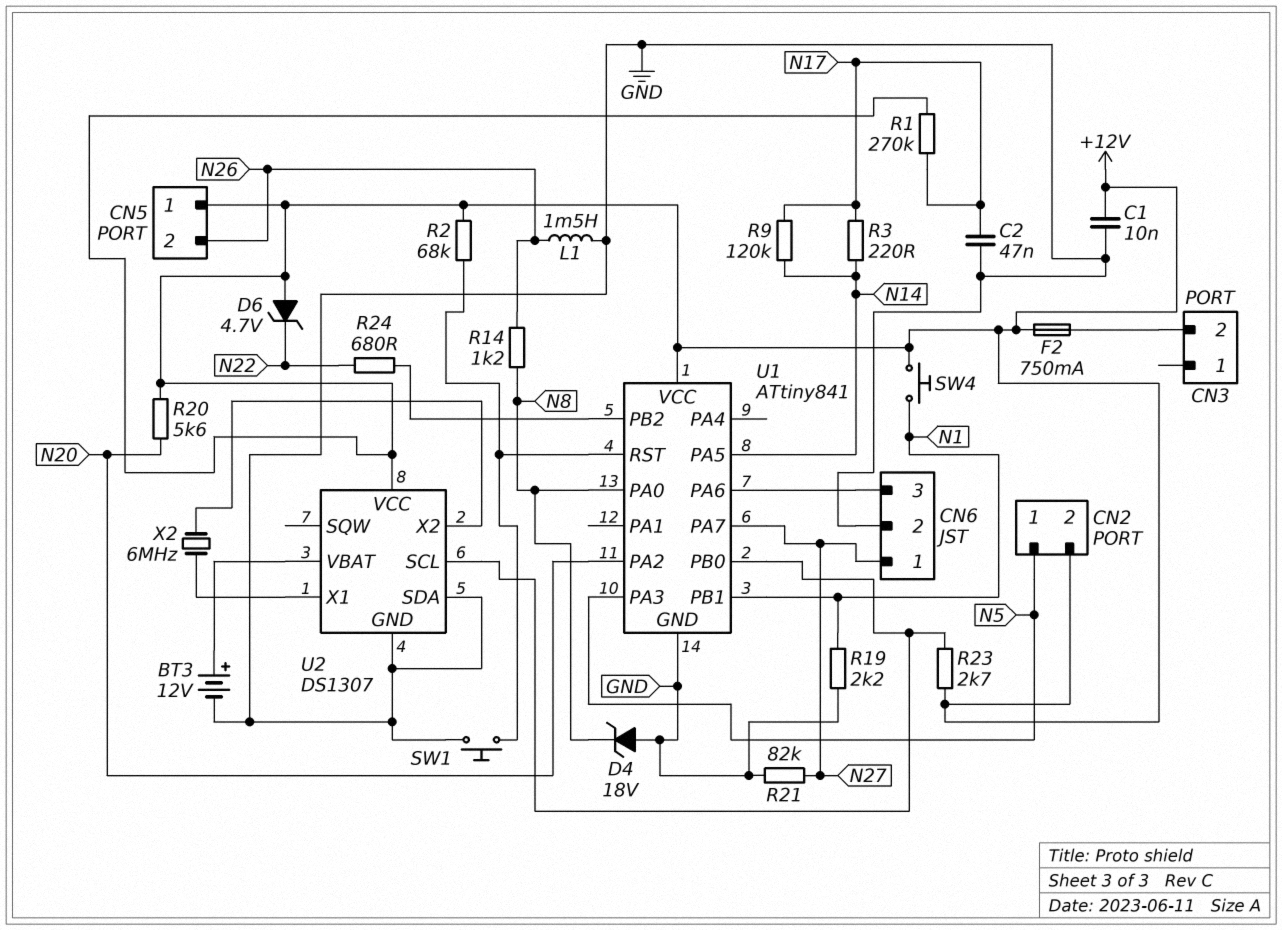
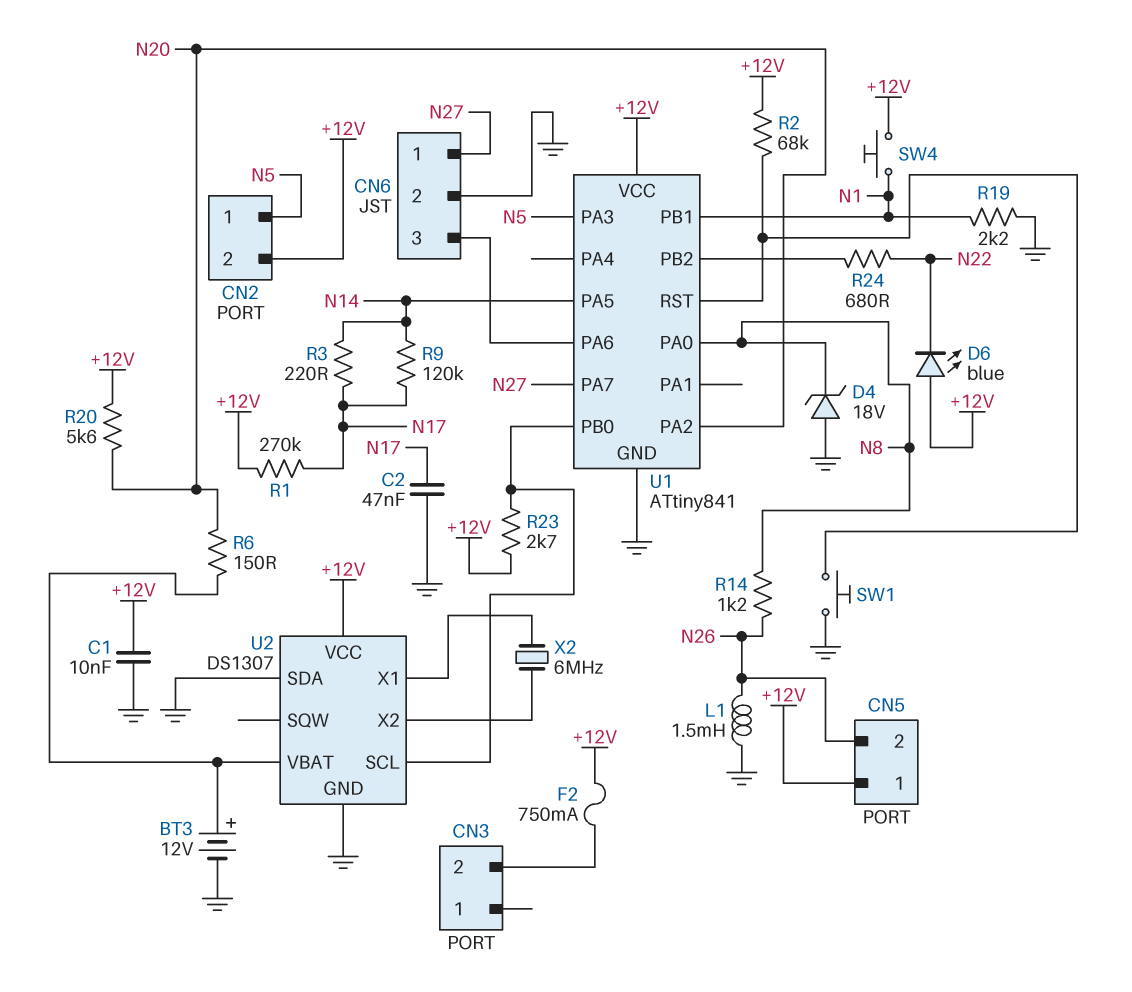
D6: zener 4.7V (A +12V, K N22) -> LED blue (A +12V, K N22)
R6: none -> 150 (N20, U2/VBAT)
R21: 82k (GND, N27) -> none

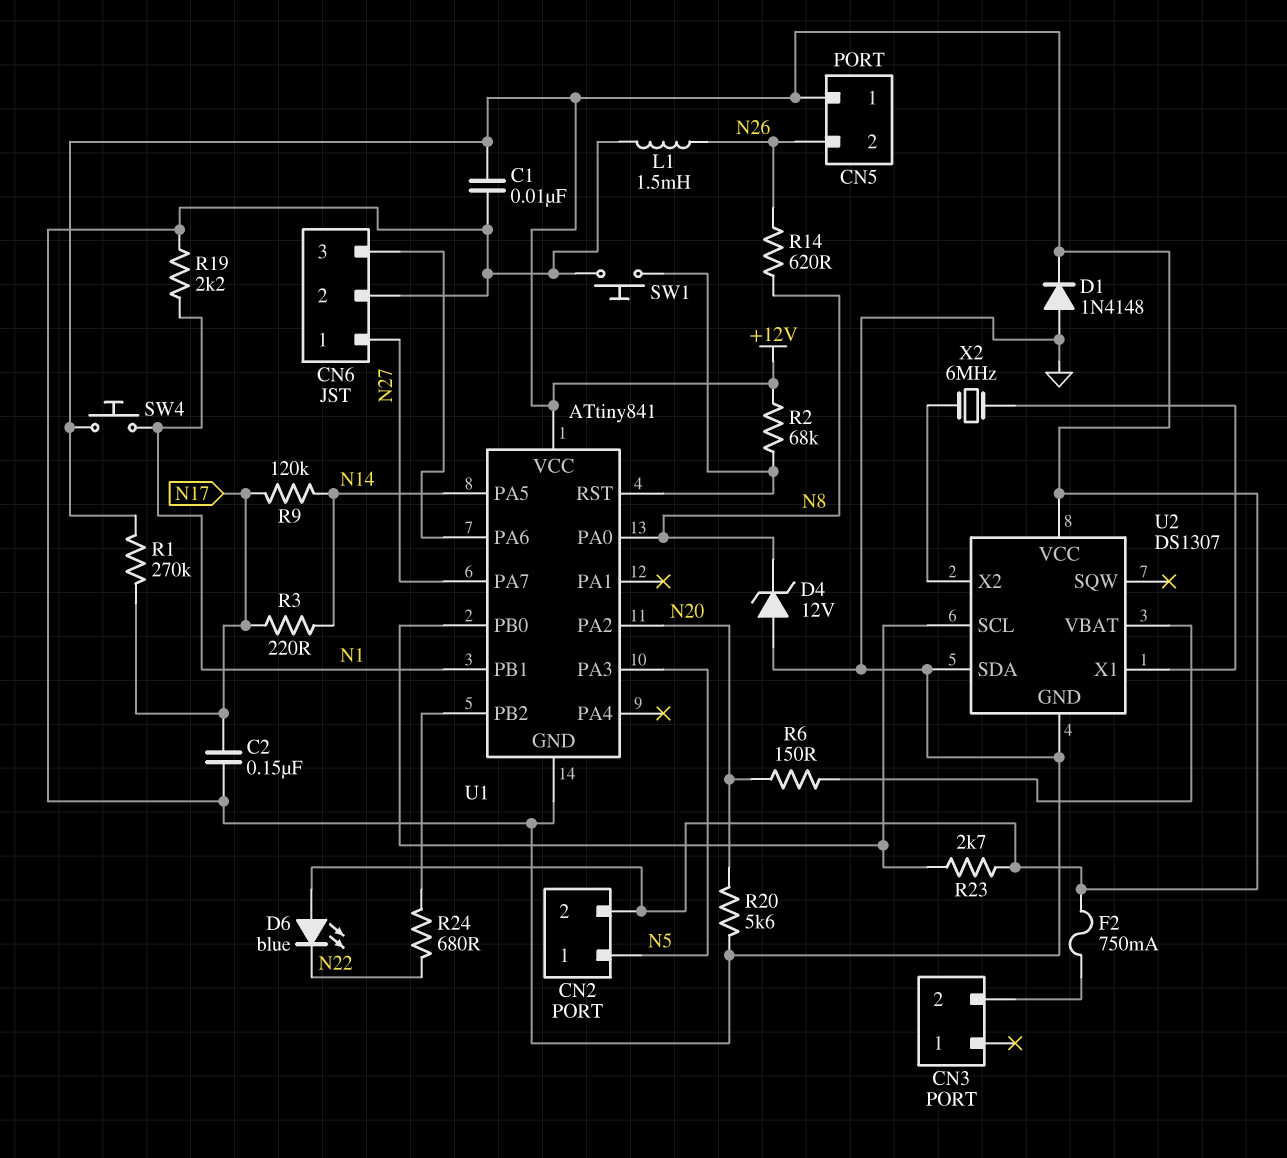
BT3: 12V (plus U2/VBAT, minus GND) -> none
C2: 47nF (GND, N17) -> 150nF (GND, N17)
D1: none -> diode 1N4148 (A GND, K +12V)
D4: zener 18V (A GND, K N8) -> zener 12V (A GND, K N8)
R14: 1.2k (N8, N26) -> 620 (N8, N26)
R20: 5.6k (+12V, N20) -> 5.6k (GND, N20)

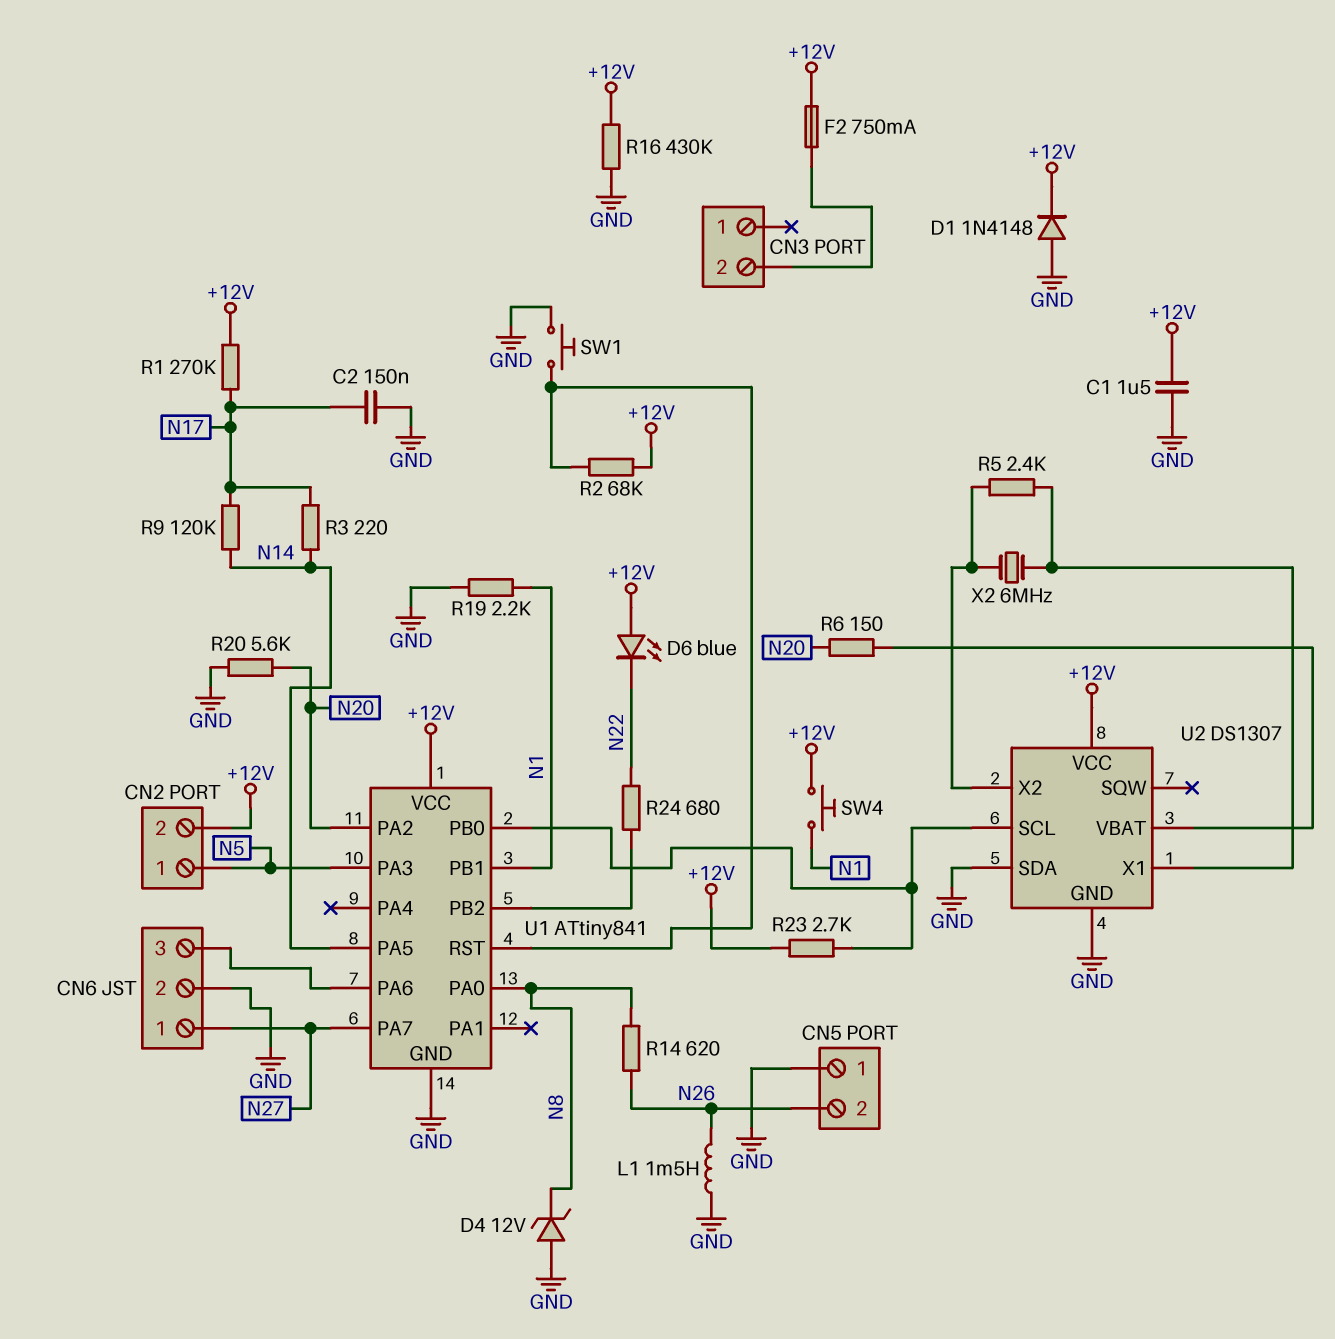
C1: 10nF (+12V, GND) -> 1.5uF (+12V, GND)
CN5 pin 1: +12V -> GND
R5: none -> 2.4k (U2/X1, U2/X2)
R16: none -> 430k (+12V, GND)

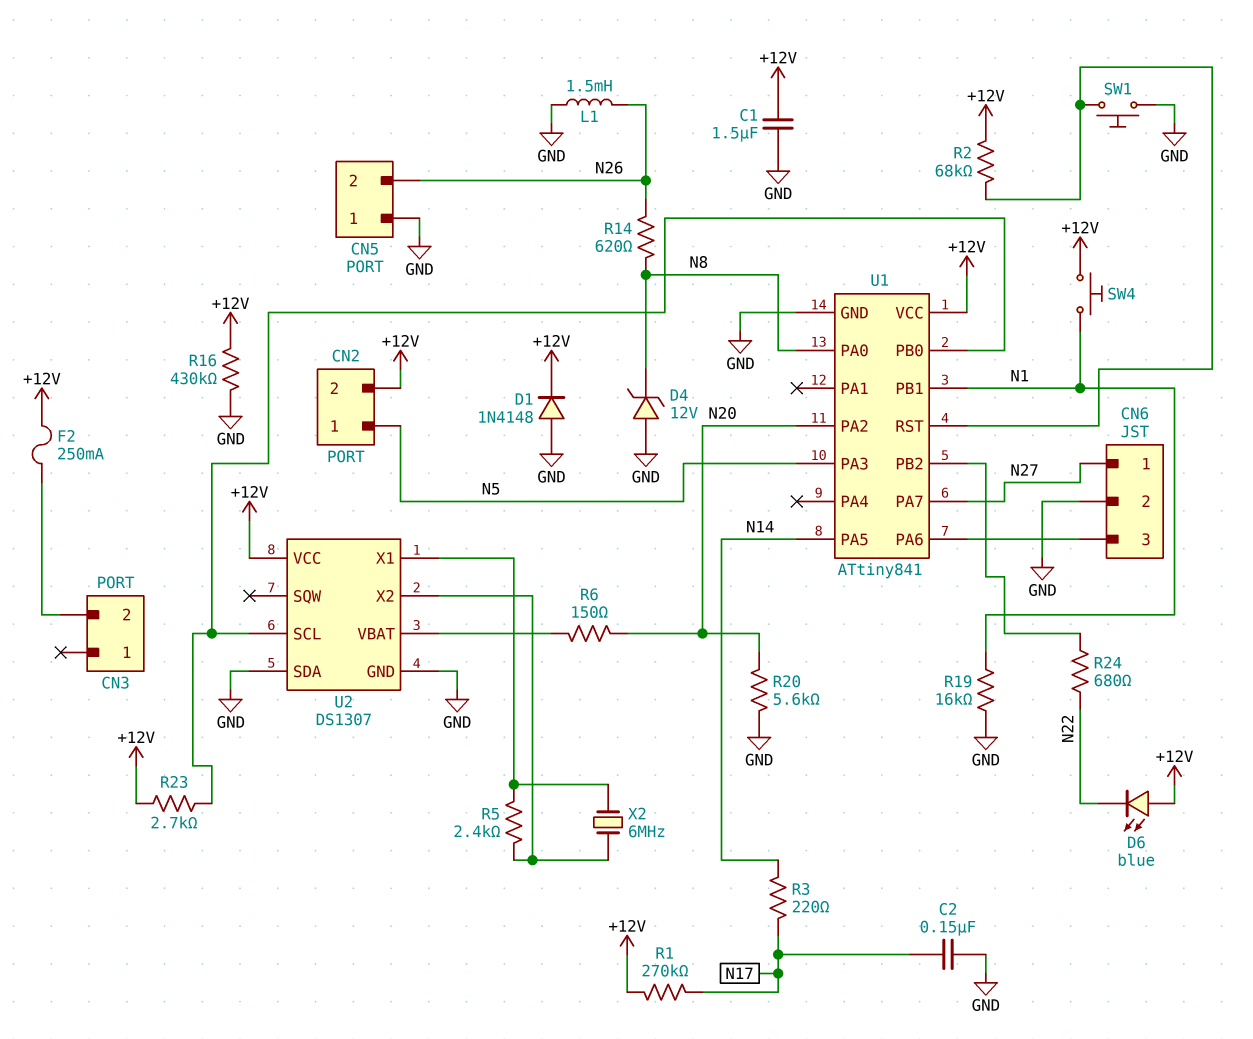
F2: 750mA (+12V, CN3/2) -> 250mA (+12V, CN3/2)
R9: 120k (N14, N17) -> none
R19: 2.2k (GND, N1) -> 16k (GND, N1)

